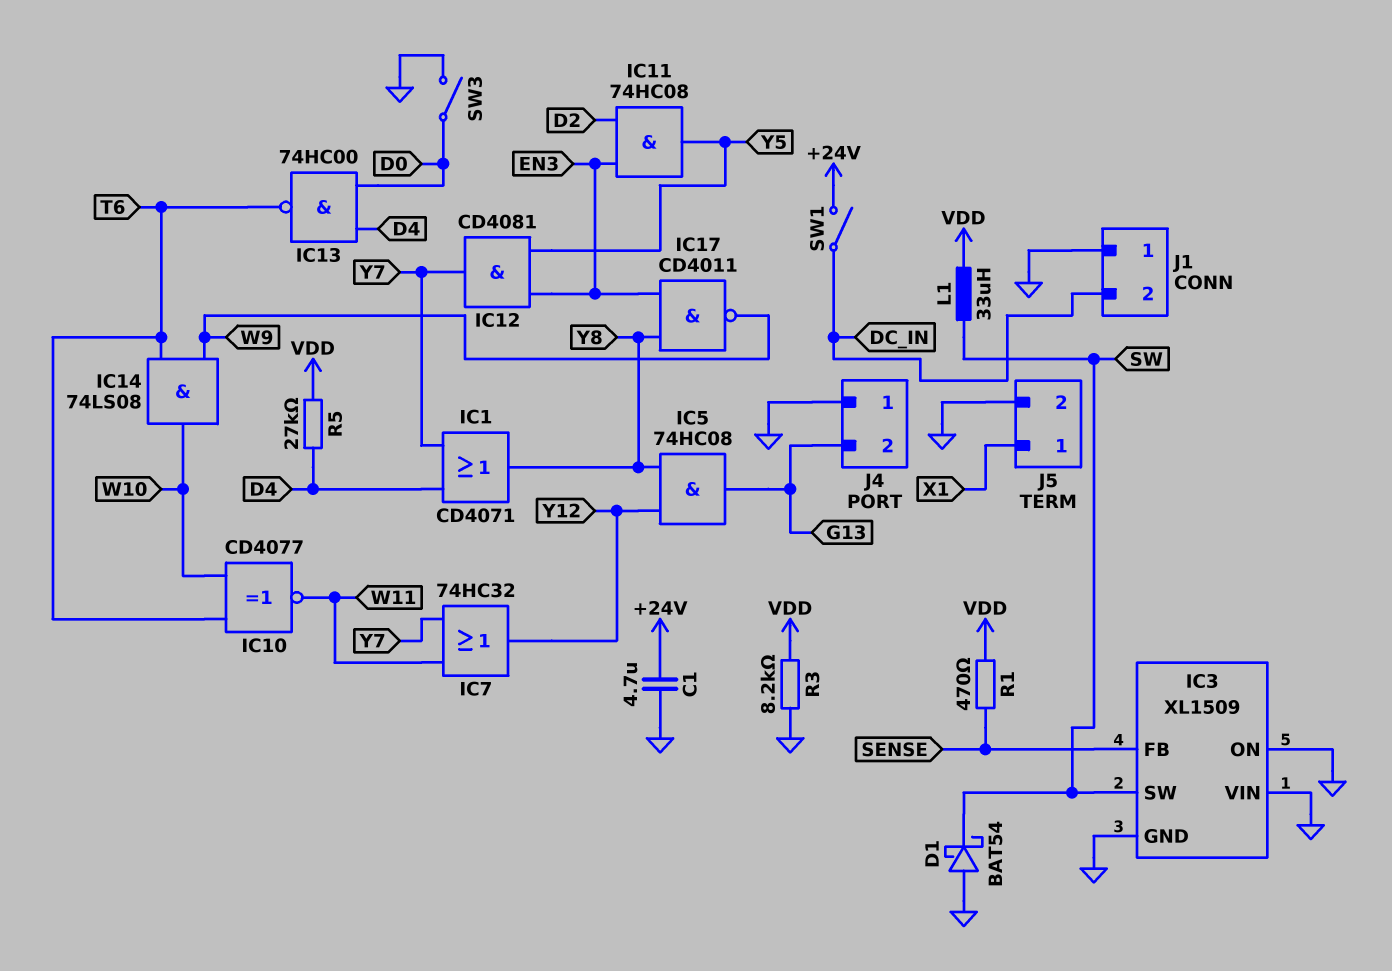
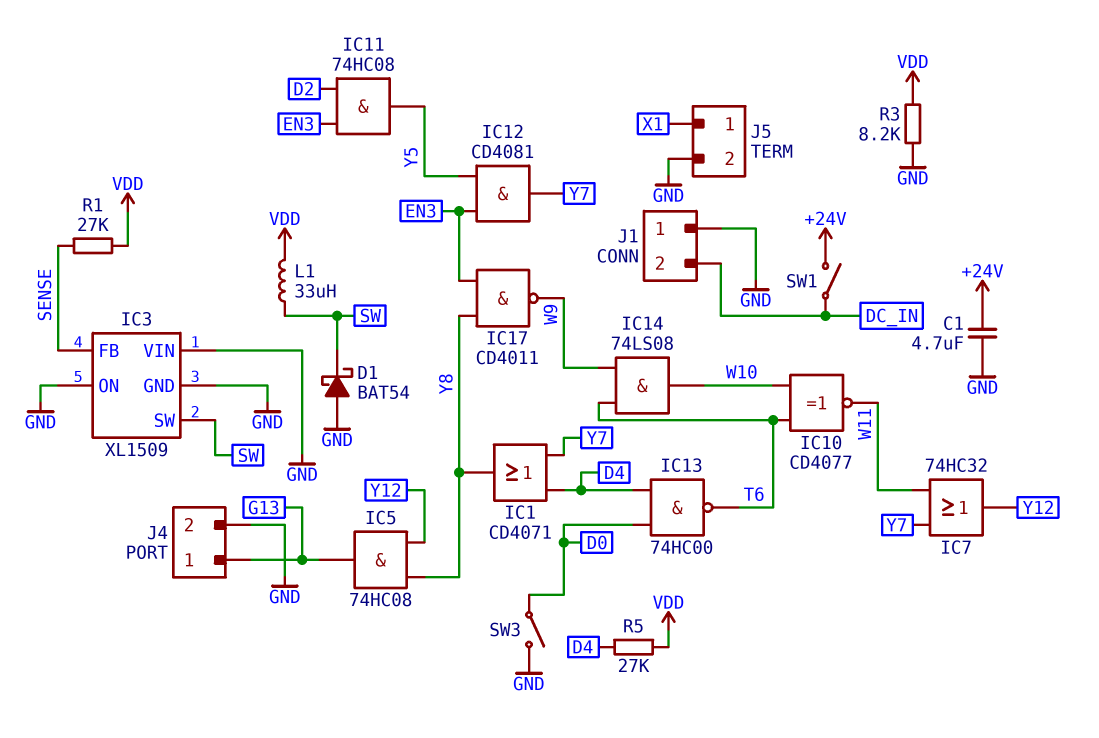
J4 pin 1: GND -> G13
J4 pin 2: G13 -> GND
R1: 470 (SENSE, VDD) -> 27k (SENSE, VDD)

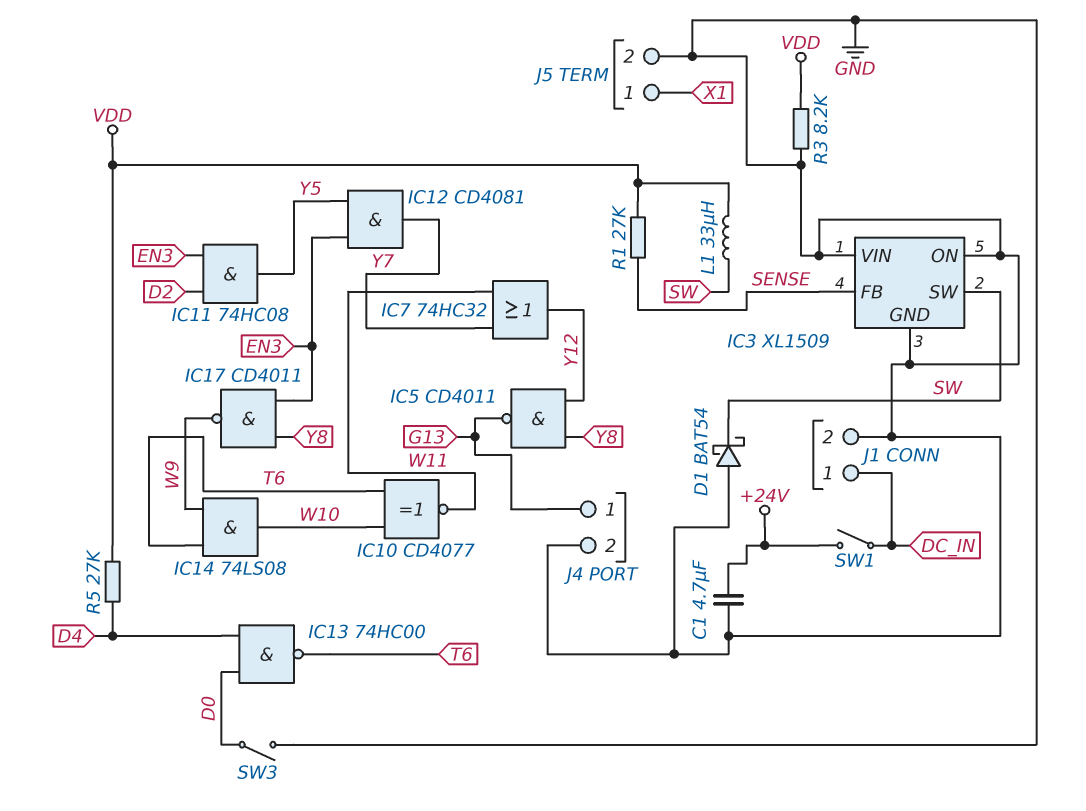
IC1: OR CD4071 (in D4, in Y7, out Y8) -> none
IC5: AND 74HC08 (in Y8, in Y12, out G13) -> NAND CD4011 (in Y8, in Y12, out G13)
J1 pin 1: GND -> DC_IN
J1 pin 2: DC_IN -> GND

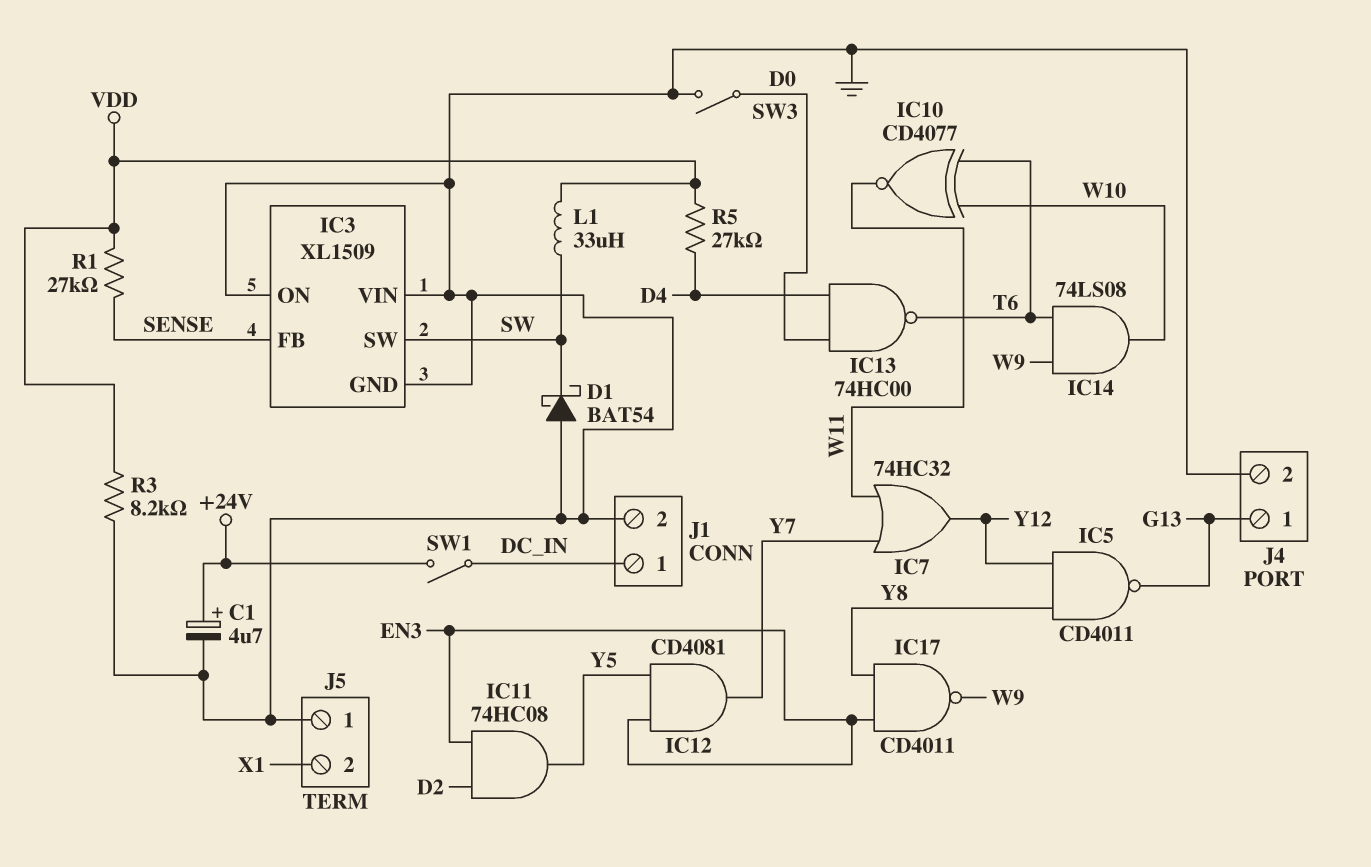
C1: 4.7uF (+24V, GND) -> 4.7uF (plus +24V, minus GND)
J5 pin 1: X1 -> GND
J5 pin 2: GND -> X1

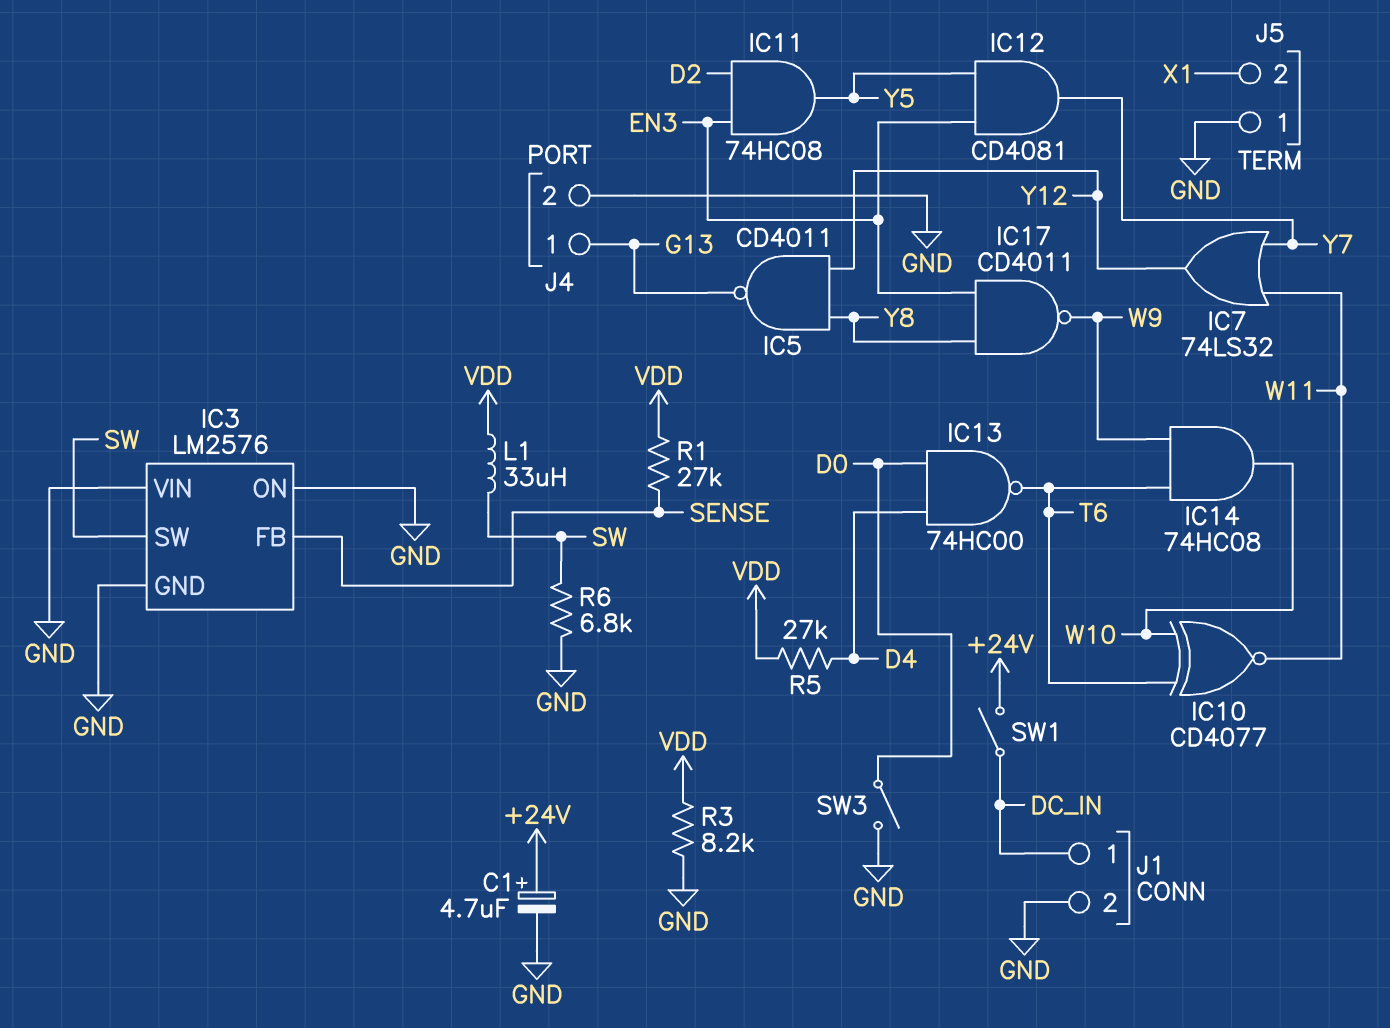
D1: schottky BAT54 (A GND, K SW) -> none
IC3: XL1509 -> LM2576
IC7: OR 74HC32 (in W11, in Y7, out Y12) -> OR 74LS32 (in W11, in Y7, out Y12)
IC14: AND 74LS08 (in T6, in W9, out W10) -> AND 74HC08 (in T6, in W9, out W10)
R6: none -> 6.8k (GND, SW)

